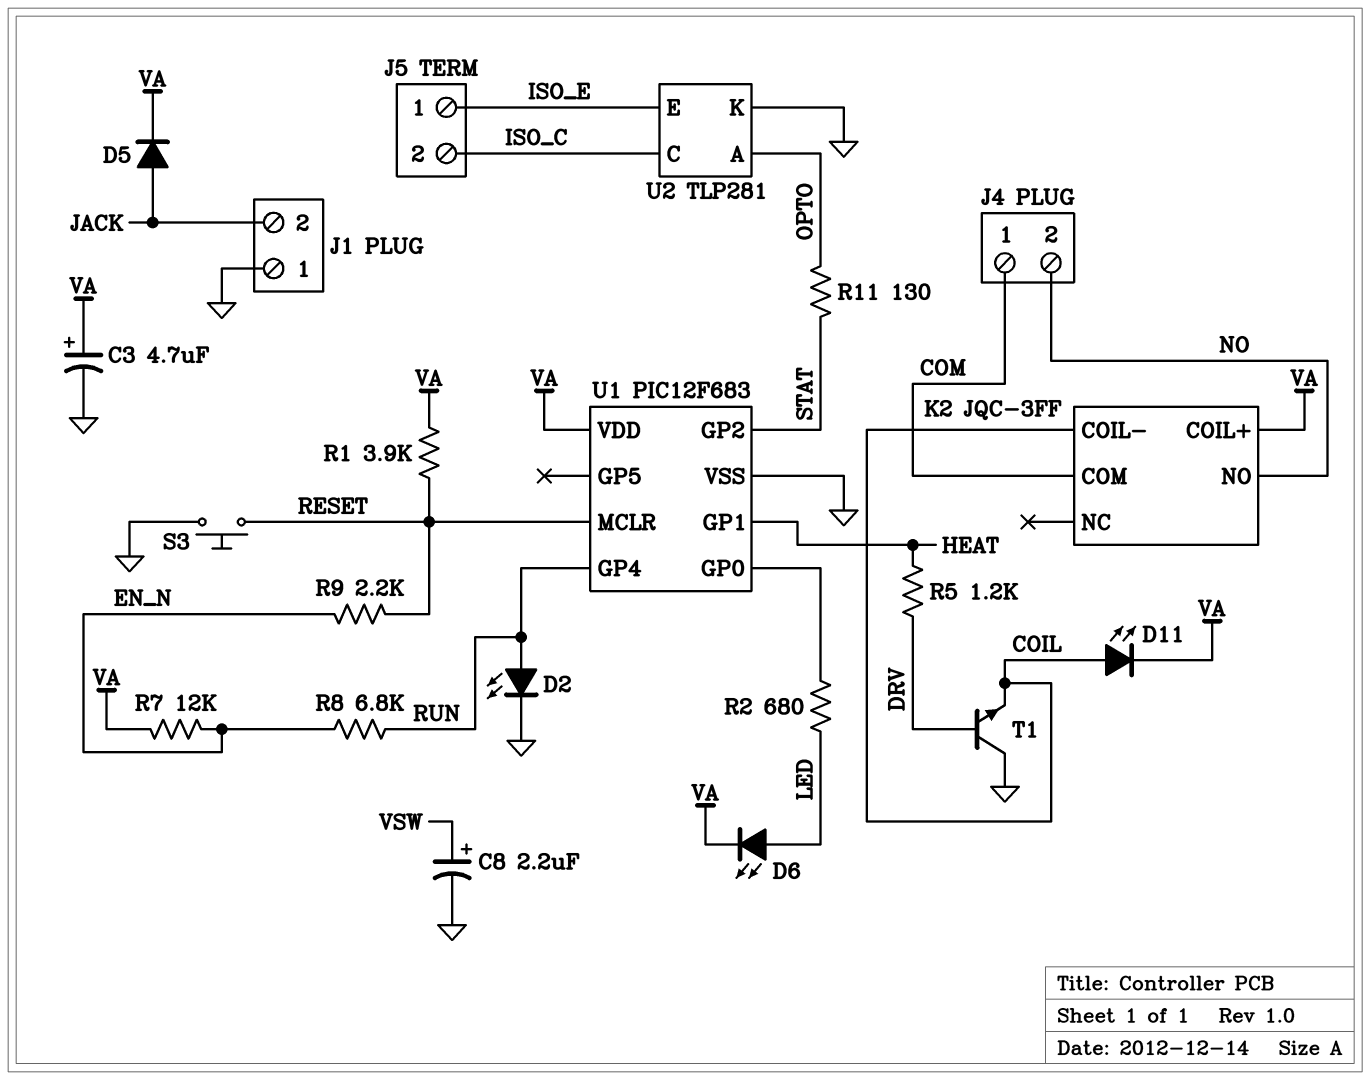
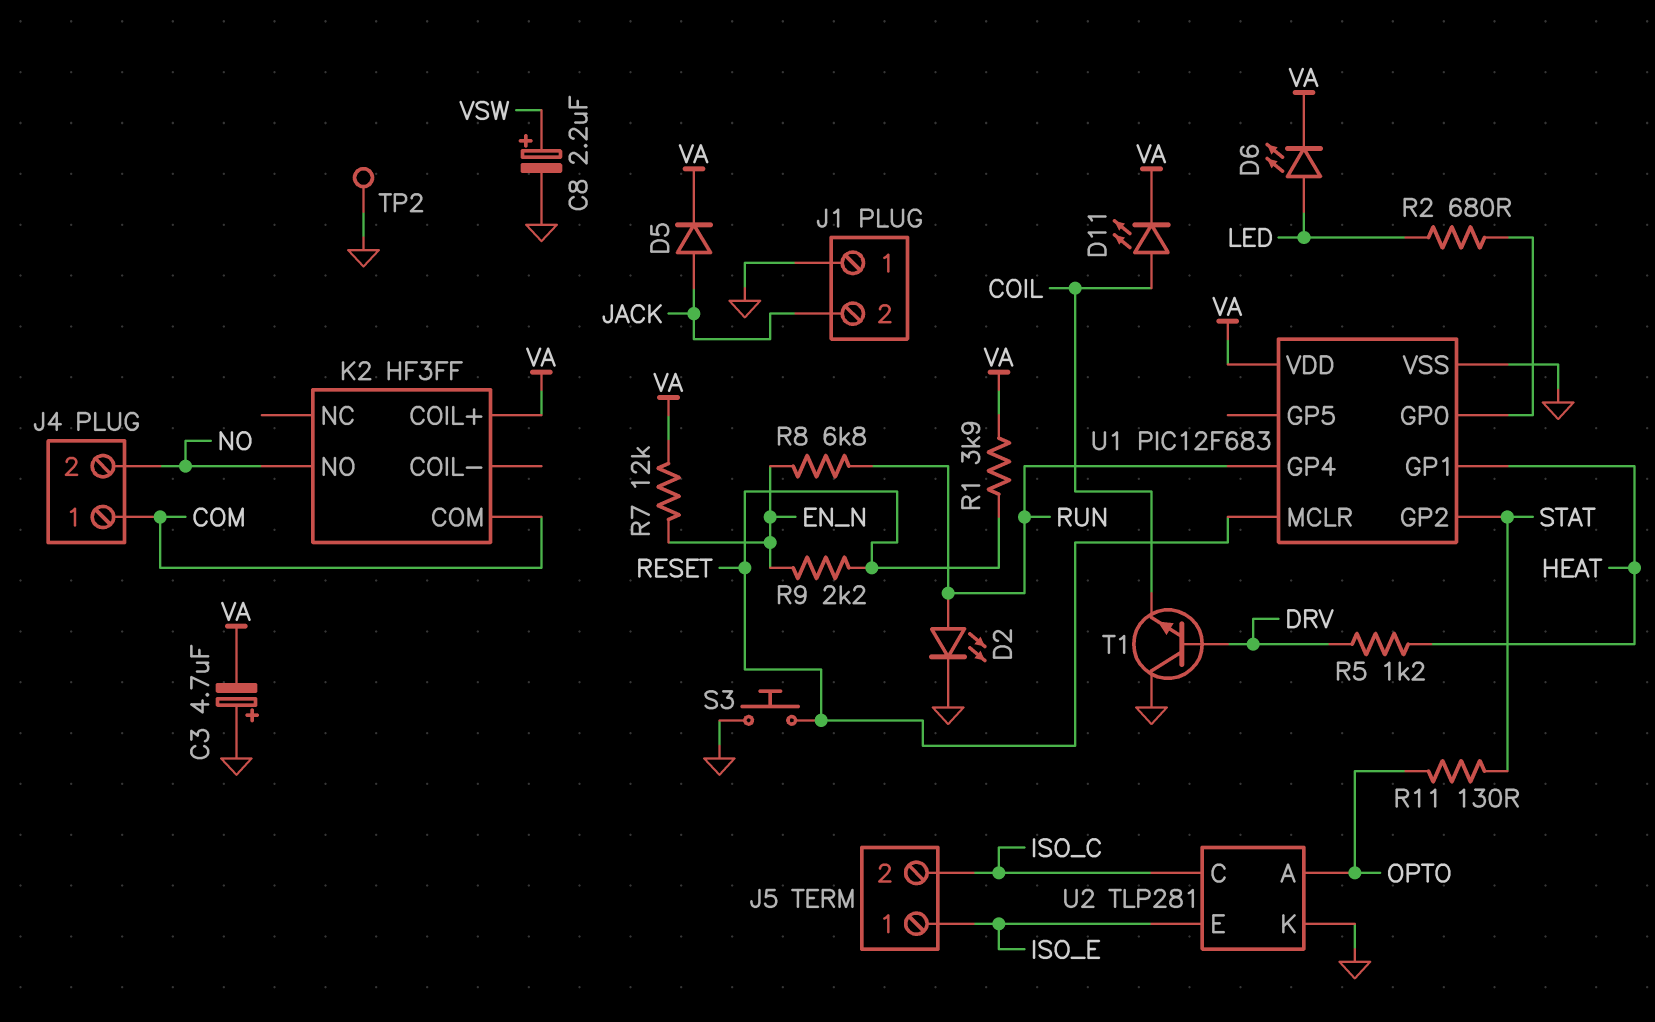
C3: 4.7uF (plus VA, minus GND) -> 4.7uF (plus GND, minus VA)
K2: JQC-3FF -> HF3FF
K2 pin COIL-: COIL -> none
TP2: none -> test point (GND)

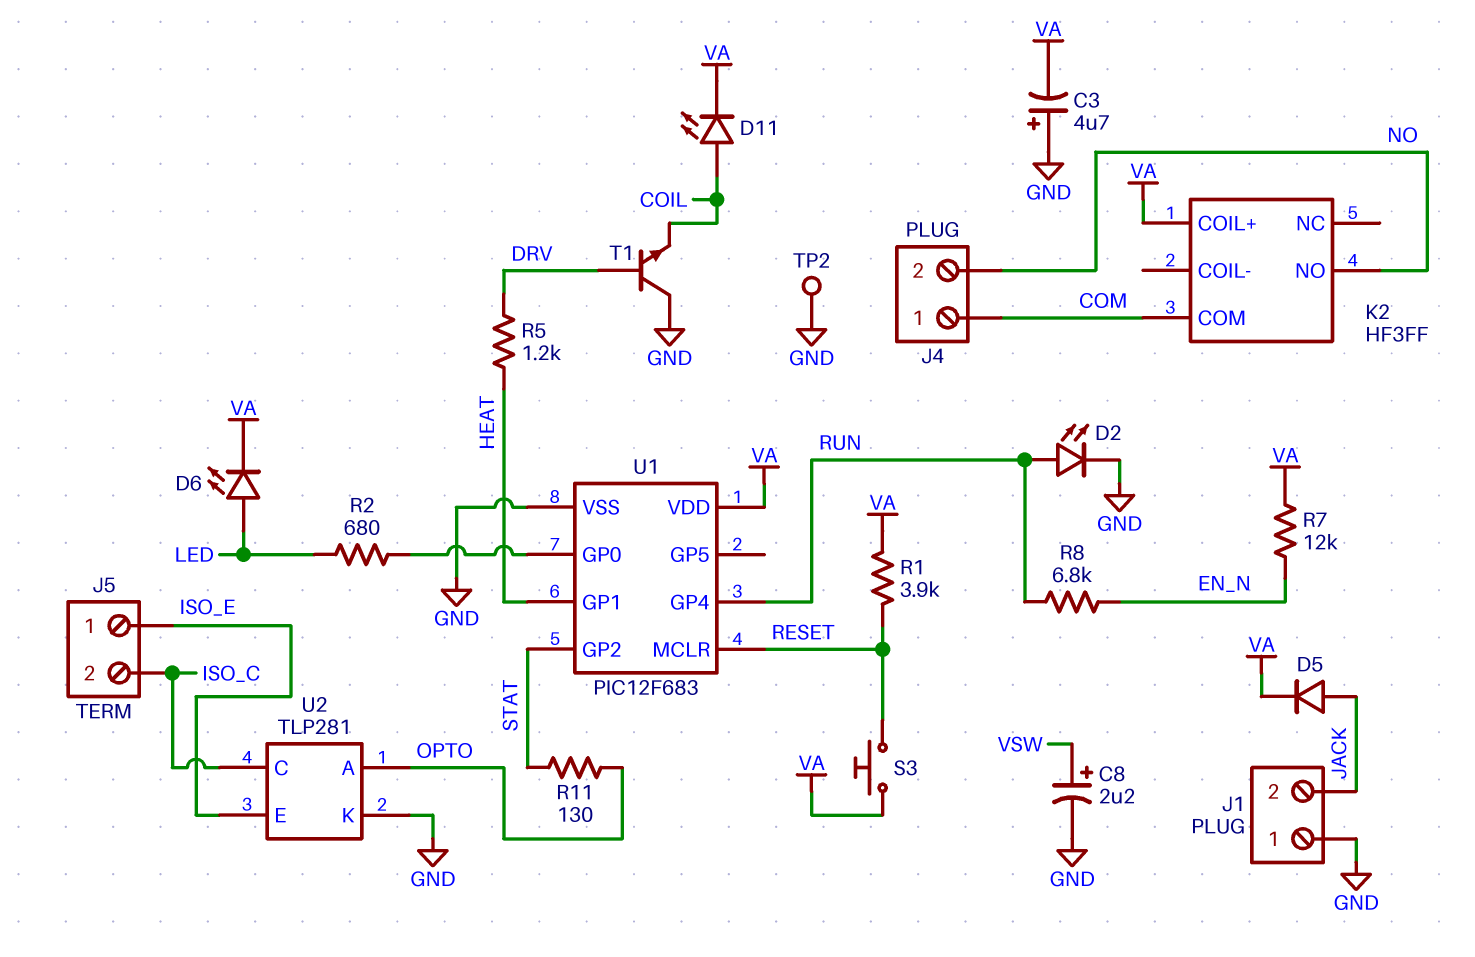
R9: 2.2k (EN_N, RESET) -> none
S3: button (GND, RESET) -> button (RESET, VA)

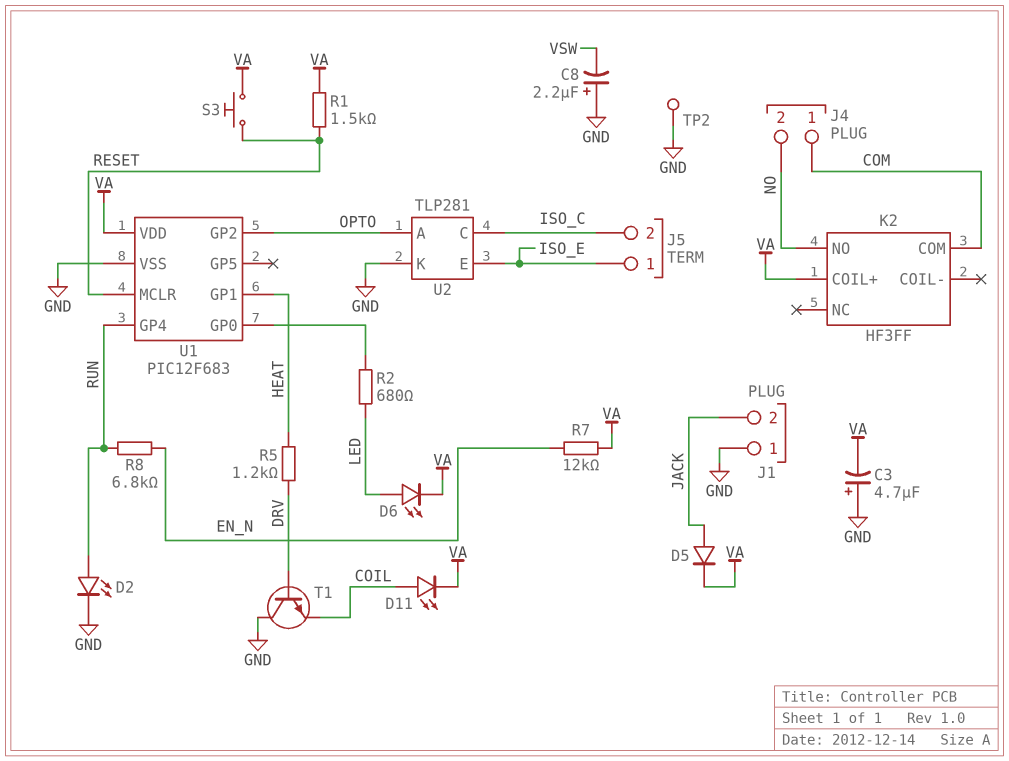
C8: 2.2uF (plus VSW, minus GND) -> 2.2uF (plus GND, minus VSW)
R1: 3.9k (RESET, VA) -> 1.5k (RESET, VA)
R11: 130 (OPTO, STAT) -> none
U1 pin GP2: STAT -> OPTO

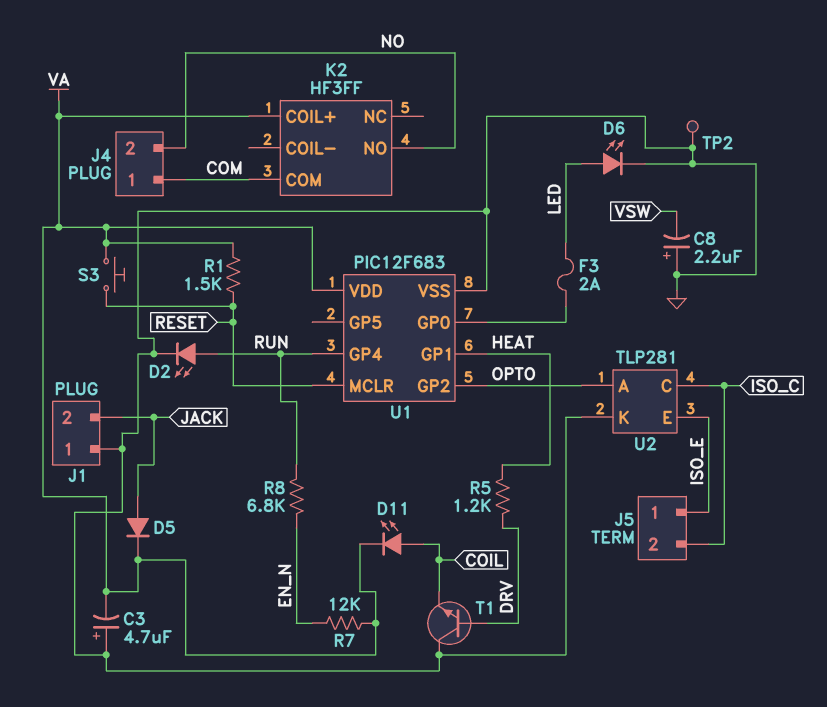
D6: LED (A LED, K VA) -> LED (A LED, K GND)
F3: none -> 2A (LED, U1/GP0)
R2: 680 (LED, U1/GP0) -> none

